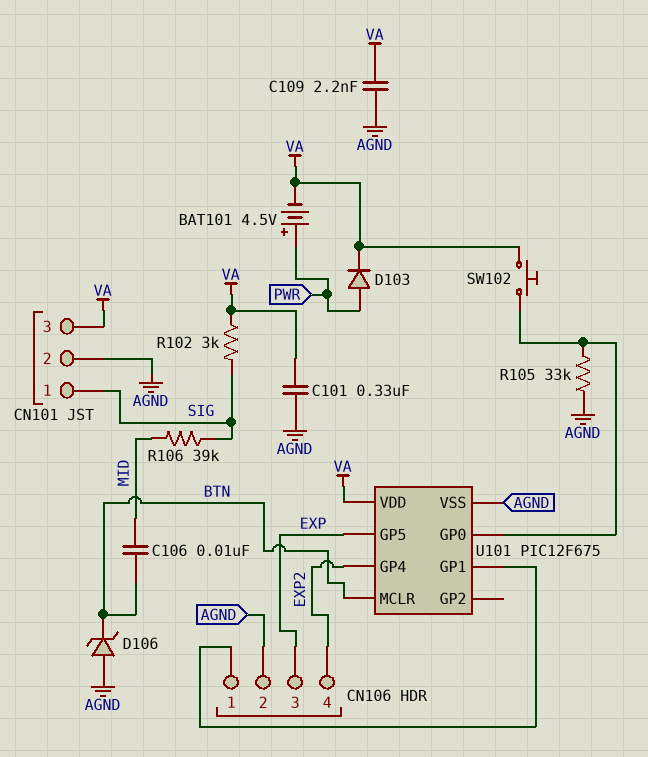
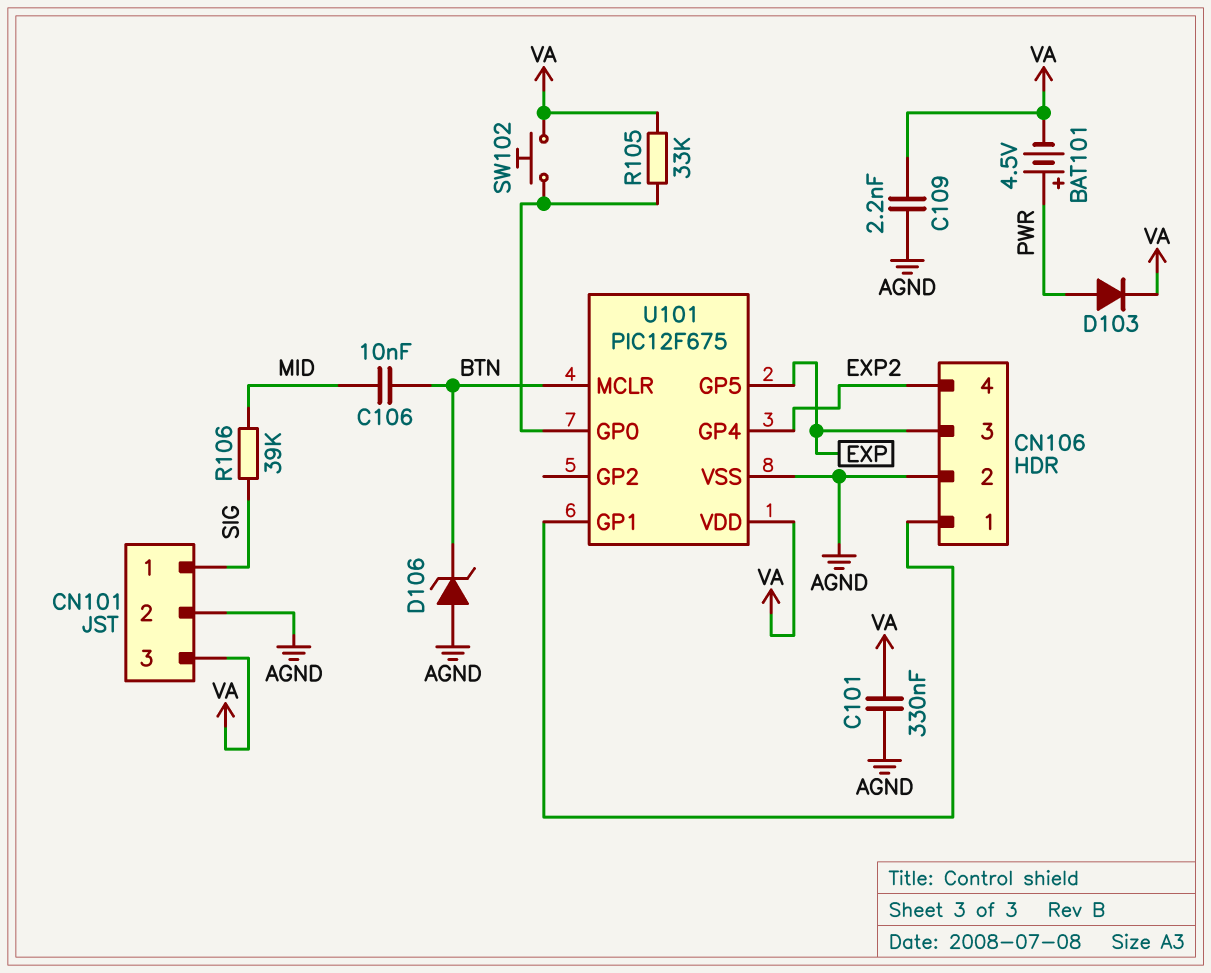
R102: 3k (SIG, VA) -> none
R105: 33k (AGND, U101/GP0) -> 33k (U101/GP0, VA)

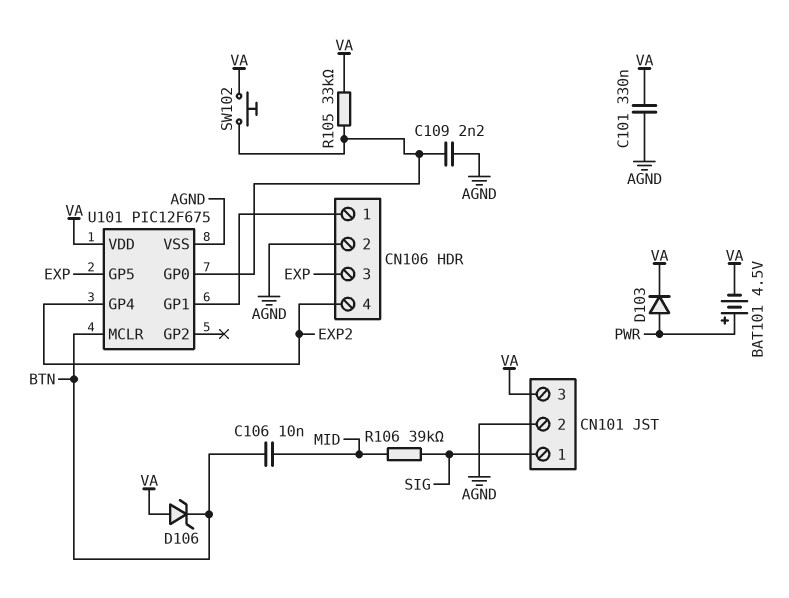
C109: 2.2nF (AGND, VA) -> 2.2nF (AGND, U101/GP0)
D106: zener (A AGND, K BTN) -> zener (A VA, K BTN)

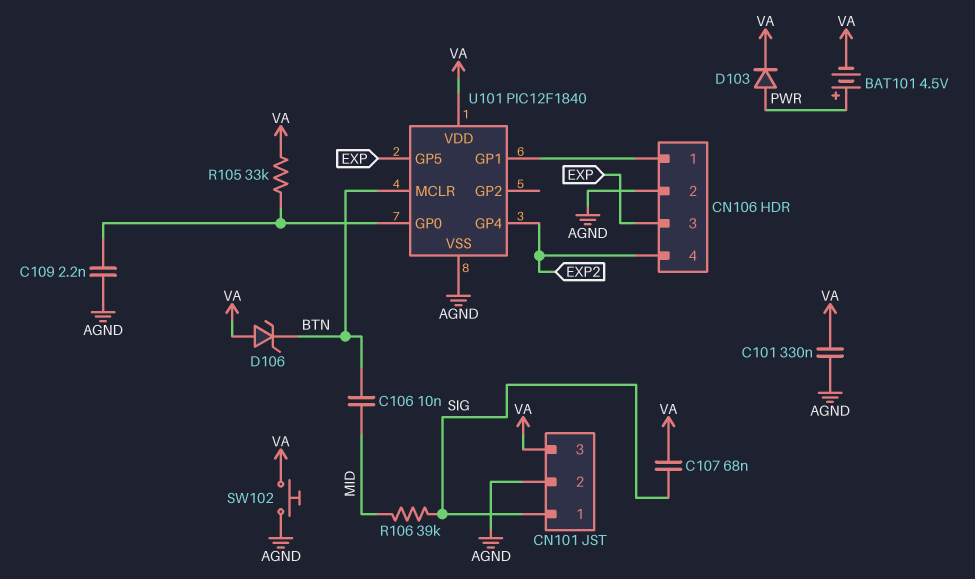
C107: none -> 68nF (SIG, VA)
SW102: button (U101/GP0, VA) -> button (AGND, VA)
U101: PIC12F675 -> PIC12F1840

